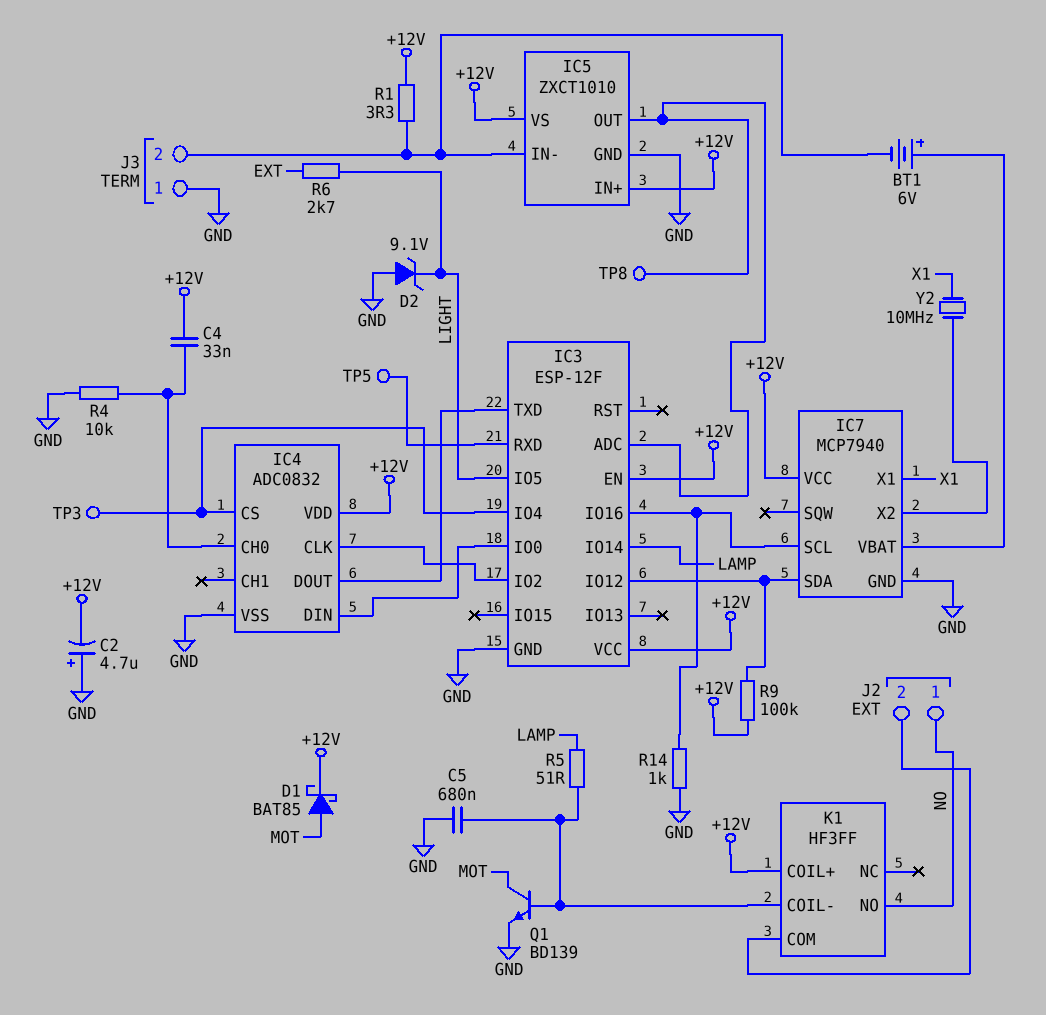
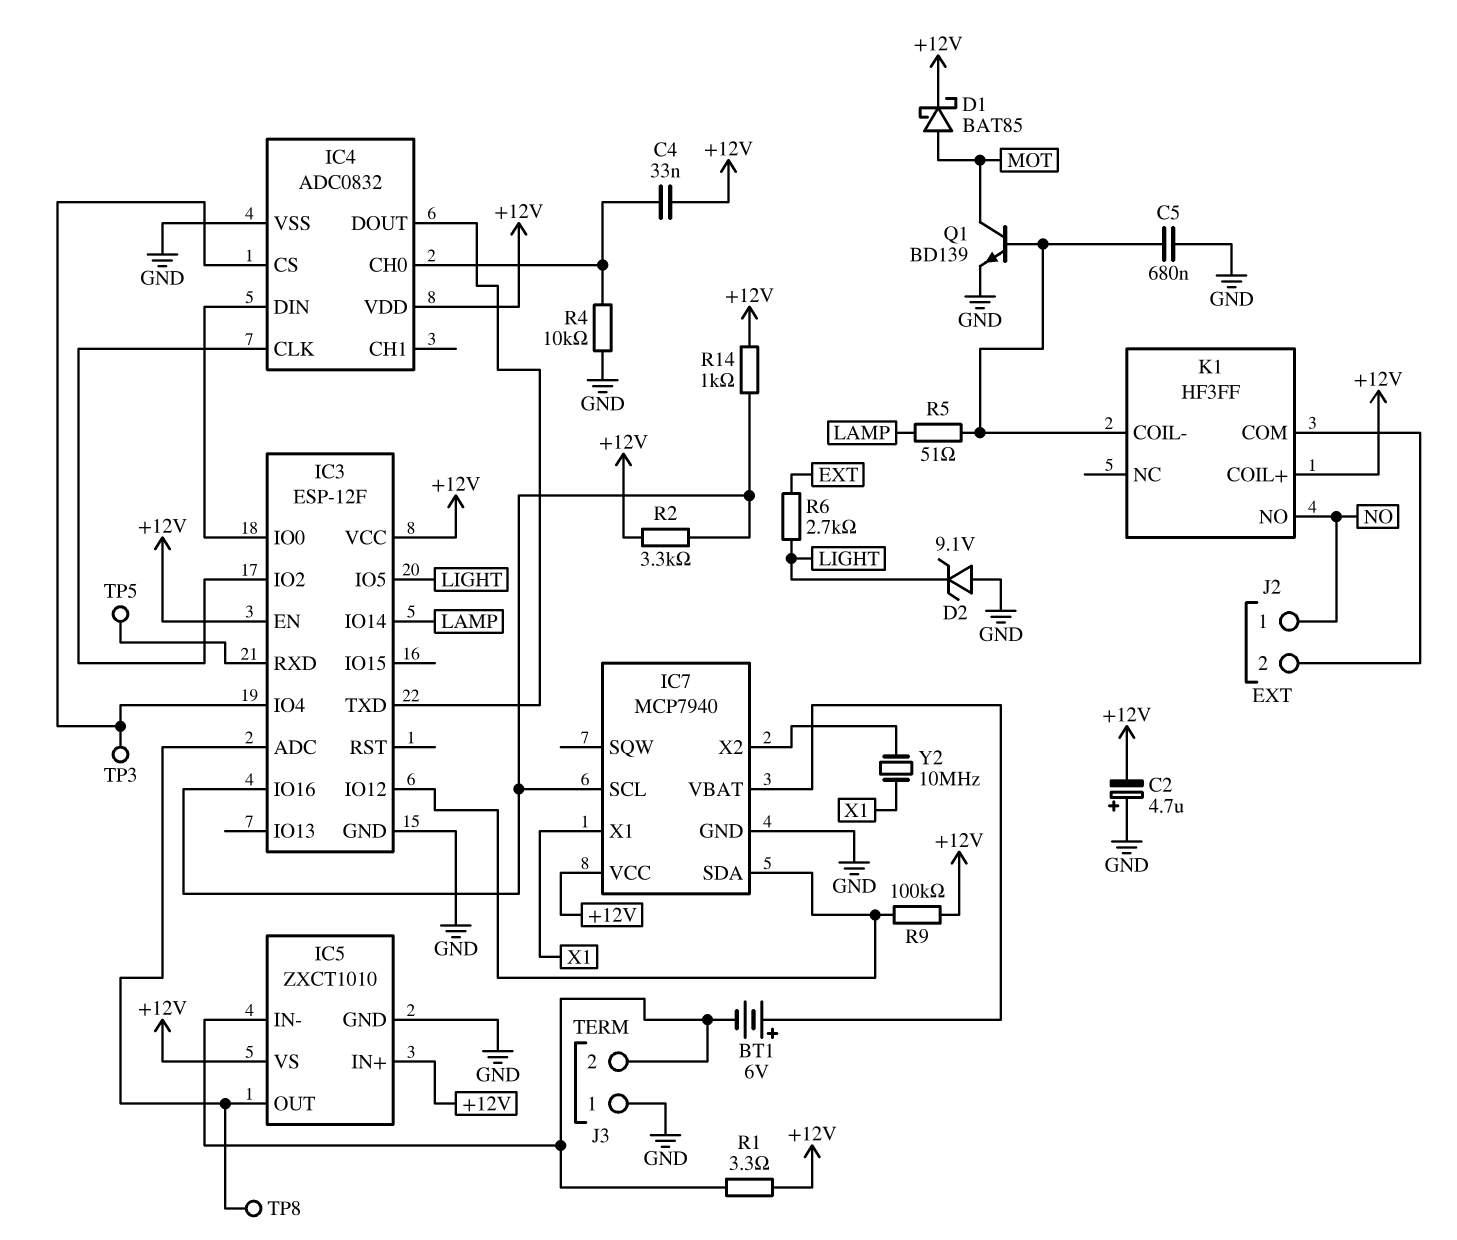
R2: none -> 3.3k (+12V, IC3/IO16)
R14: 1k (GND, IC3/IO16) -> 1k (+12V, IC3/IO16)

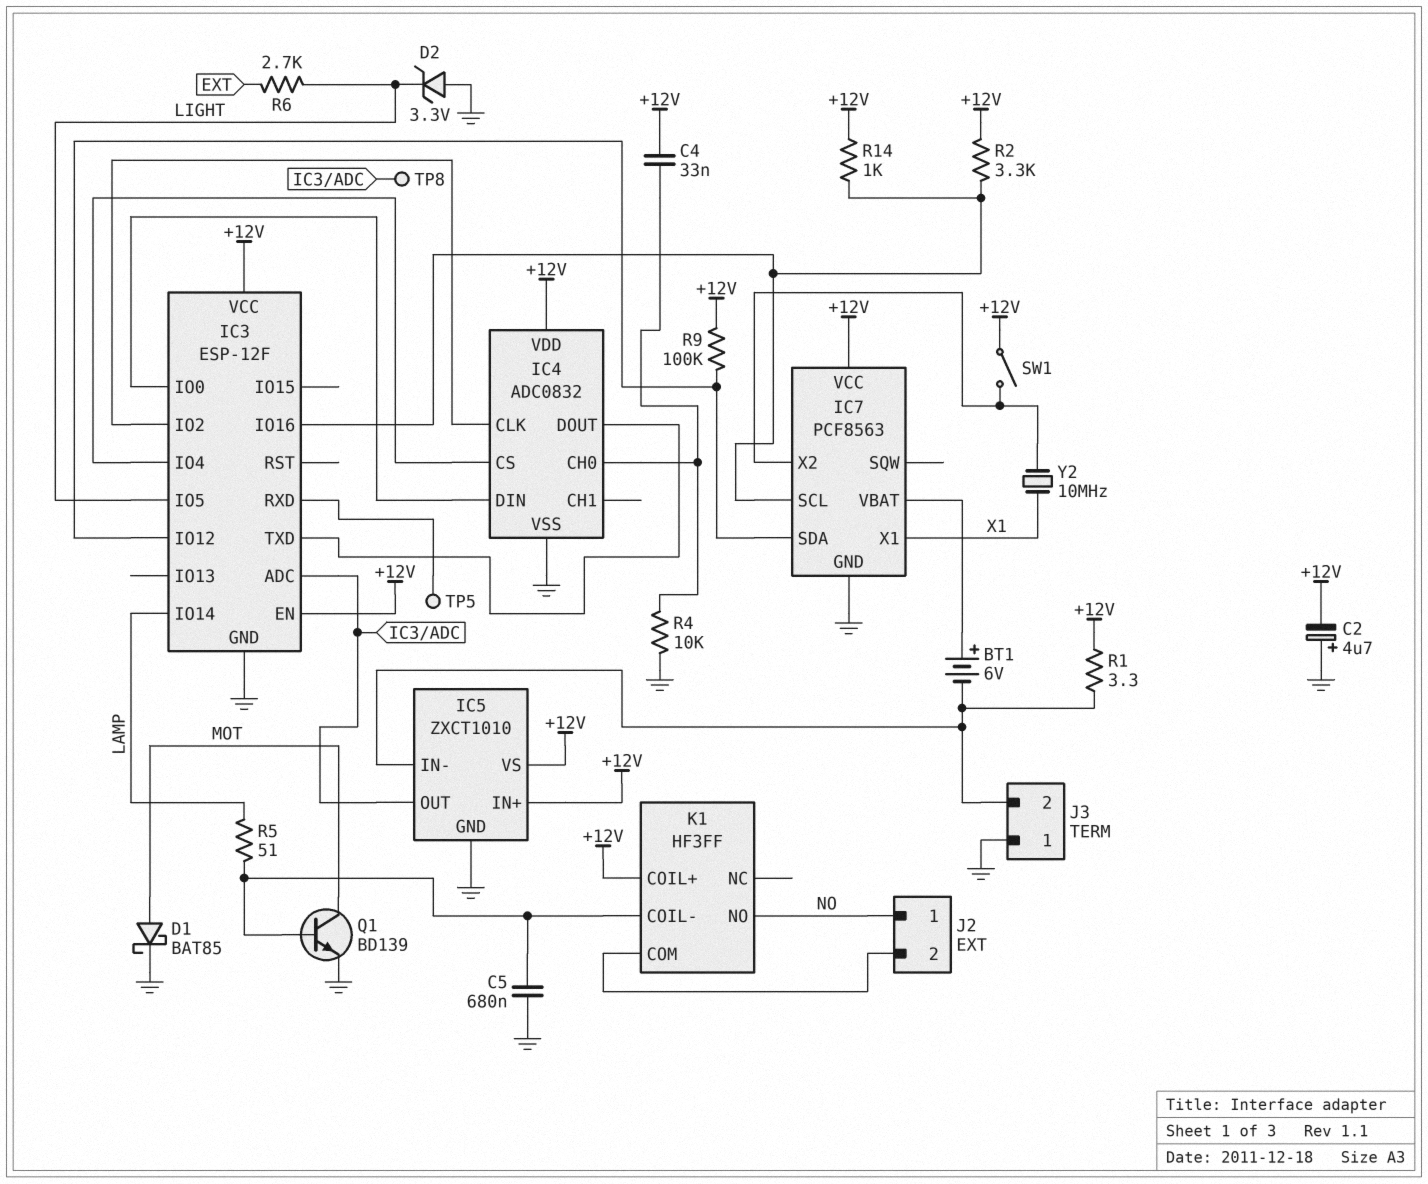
D1: schottky BAT85 (A MOT, K +12V) -> schottky BAT85 (A MOT, K GND)
D2: zener 9.1V (A GND, K LIGHT) -> zener 3.3V (A GND, K LIGHT)
IC7: MCP7940 -> PCF8563
SW1: none -> switch (+12V, IC7/X2)
TP3: test point (IC3/IO4) -> none

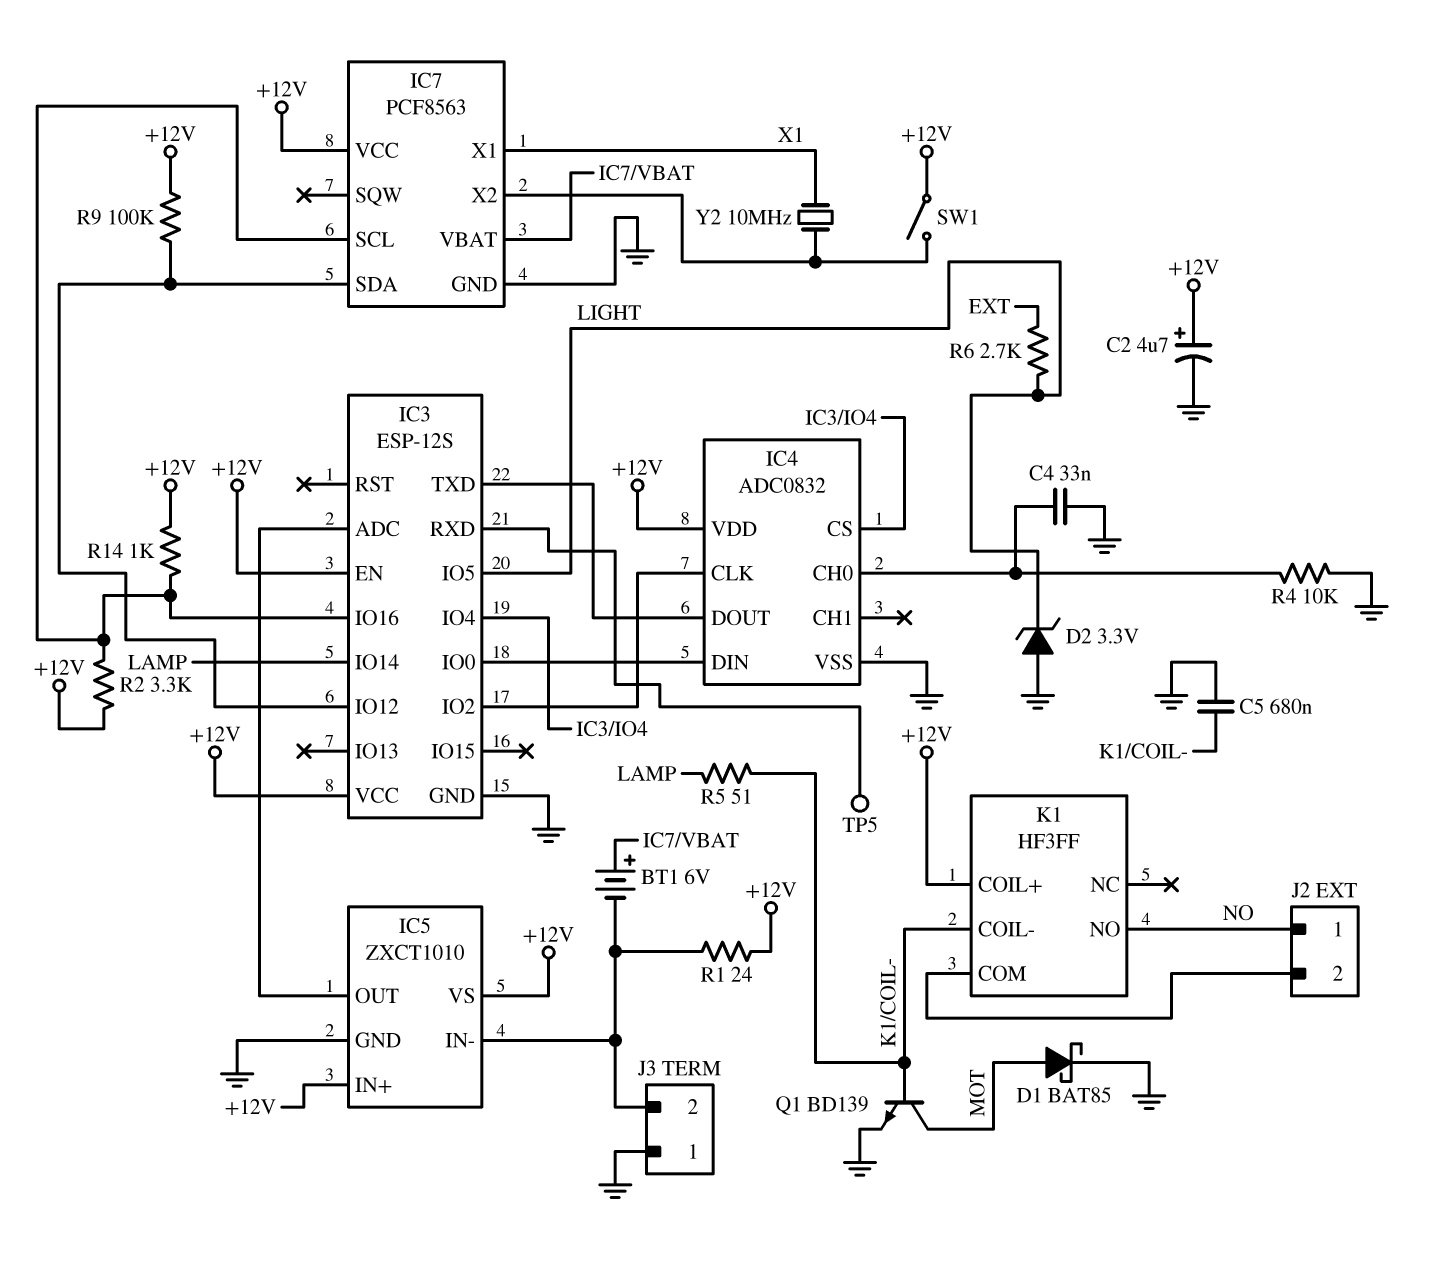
C2: 4.7uF (plus GND, minus +12V) -> 4.7uF (plus +12V, minus GND)
C4: 33nF (+12V, IC4/CH0) -> 33nF (GND, IC4/CH0)
IC3: ESP-12F -> ESP-12S
R1: 3.3 (+12V, IC5/IN-) -> 24 (+12V, IC5/IN-)
TP8: test point (IC3/ADC) -> none

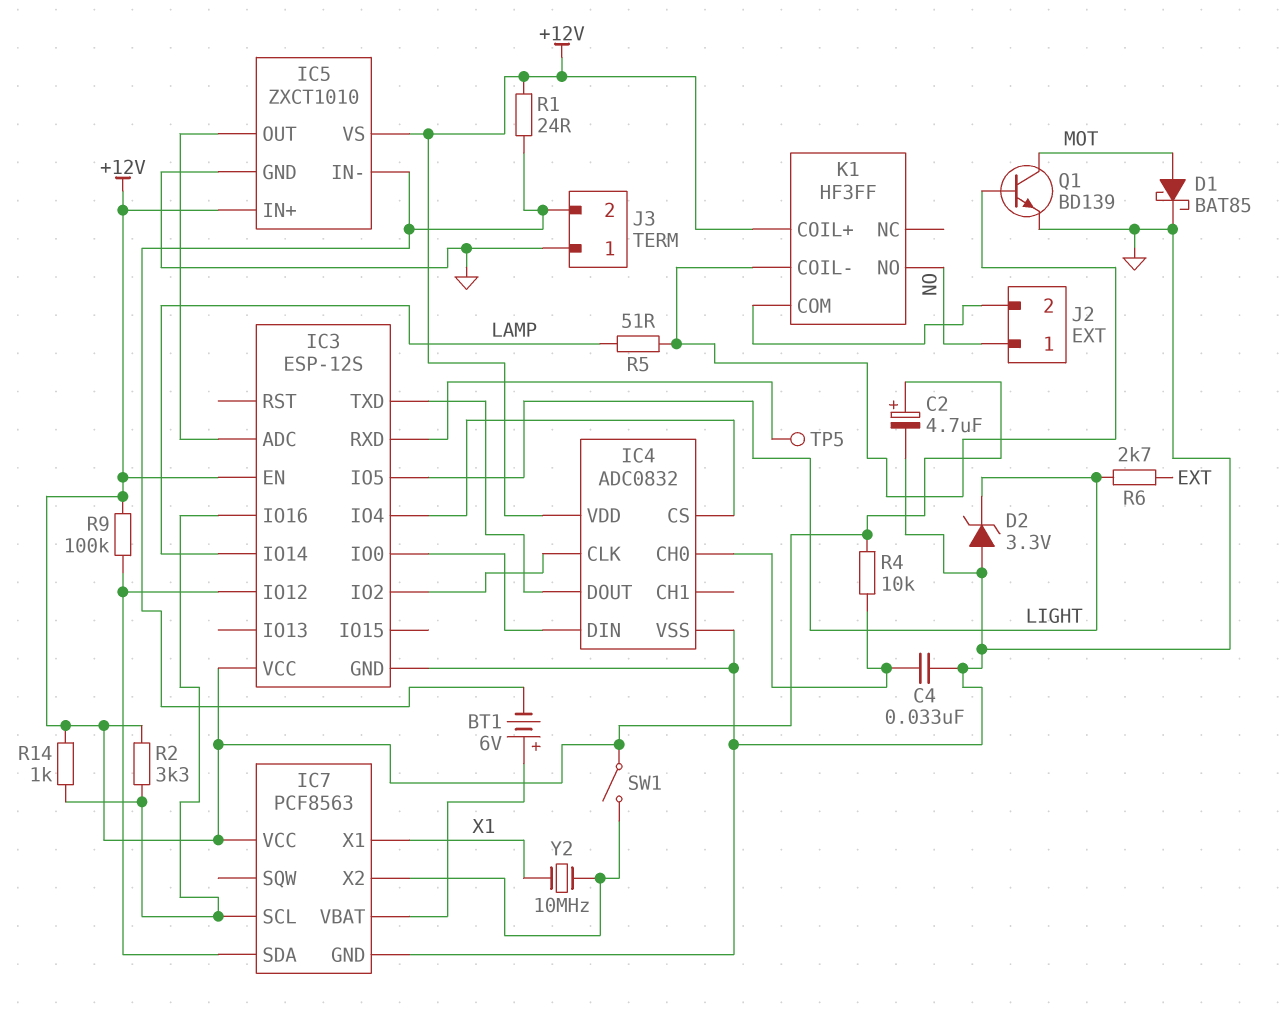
C5: 680nF (GND, K1/COIL-) -> none
R4: 10k (GND, IC4/CH0) -> 10k (+12V, IC4/CH0)

